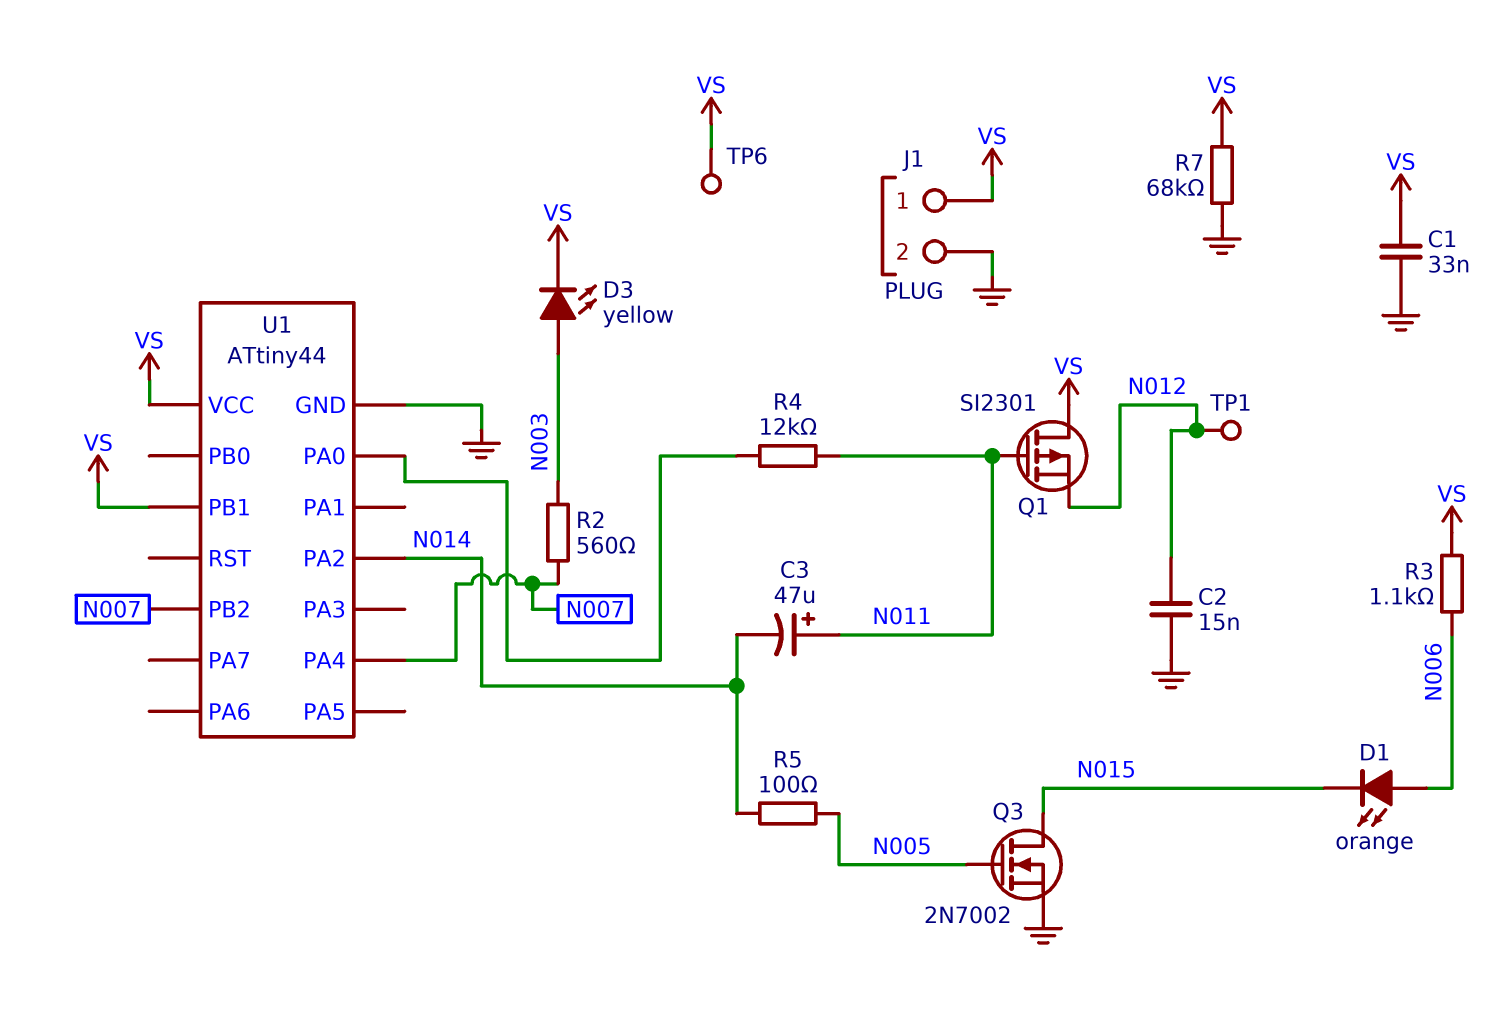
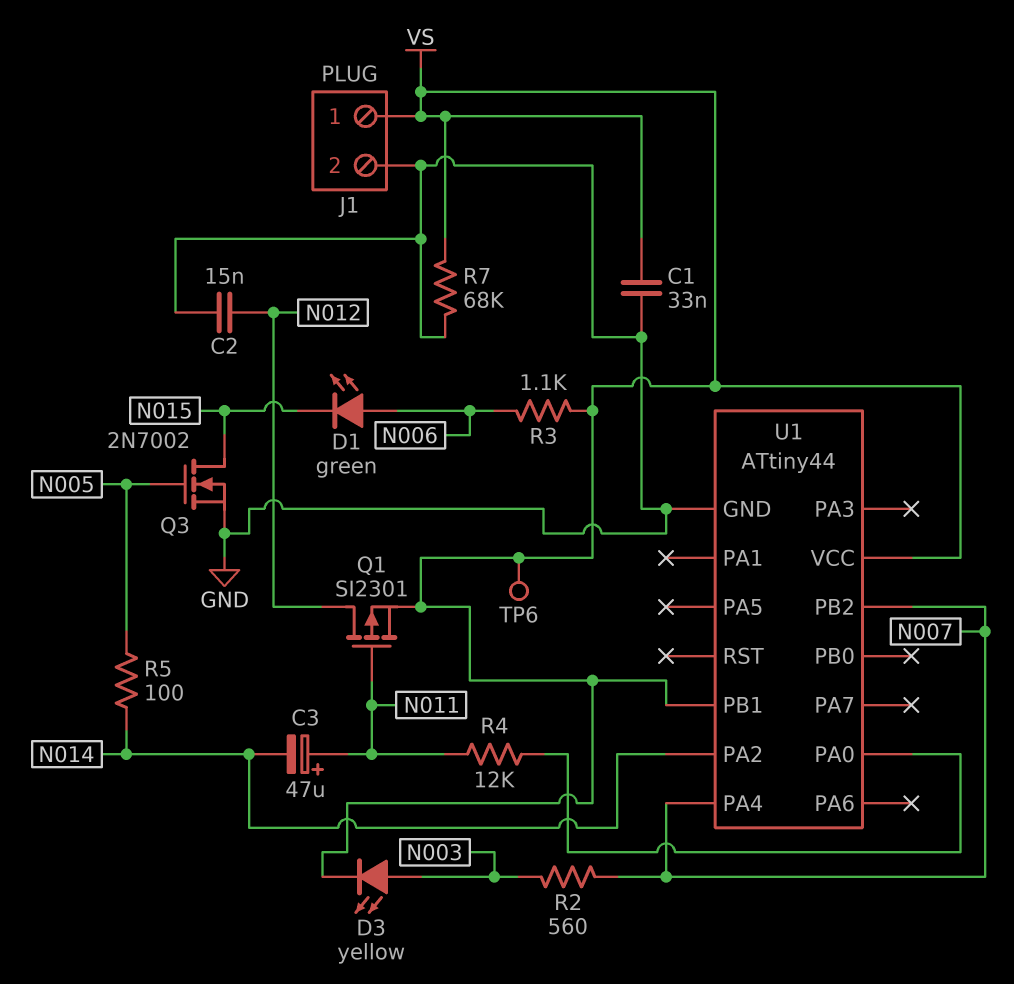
D1: LED orange (A N006, K N015) -> LED green (A N006, K N015)
Q1: PMOS SI2301 (G N011, D VS, S N012) -> PMOS SI2301 (G N011, D N012, S VS)
TP1: test point (N012) -> none

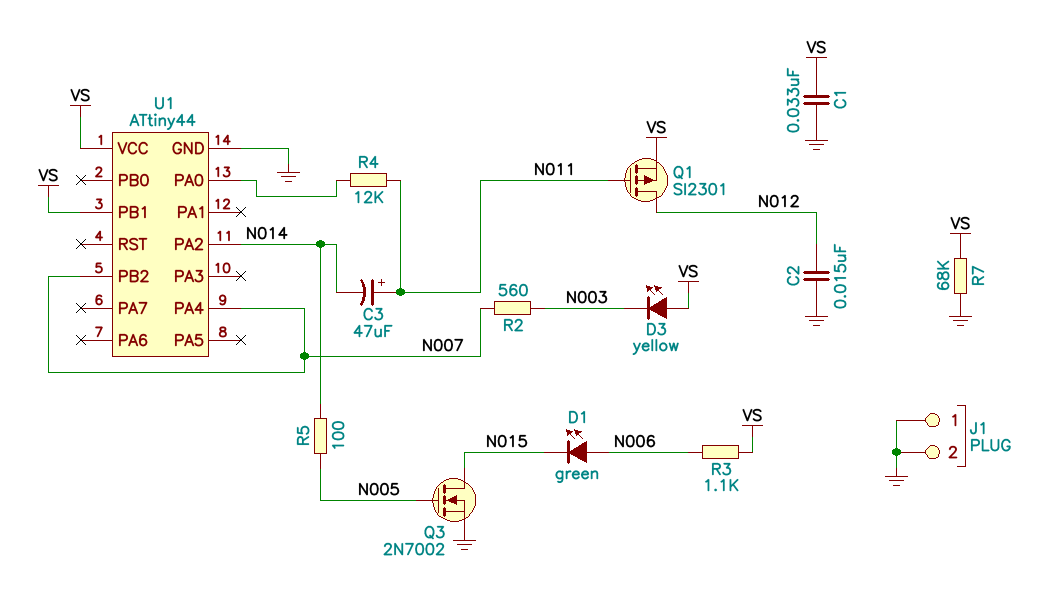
D3: LED yellow (A N003, K VS) -> LED yellow (A VS, K N003)
J1 pin 1: VS -> GND
TP6: test point (VS) -> none

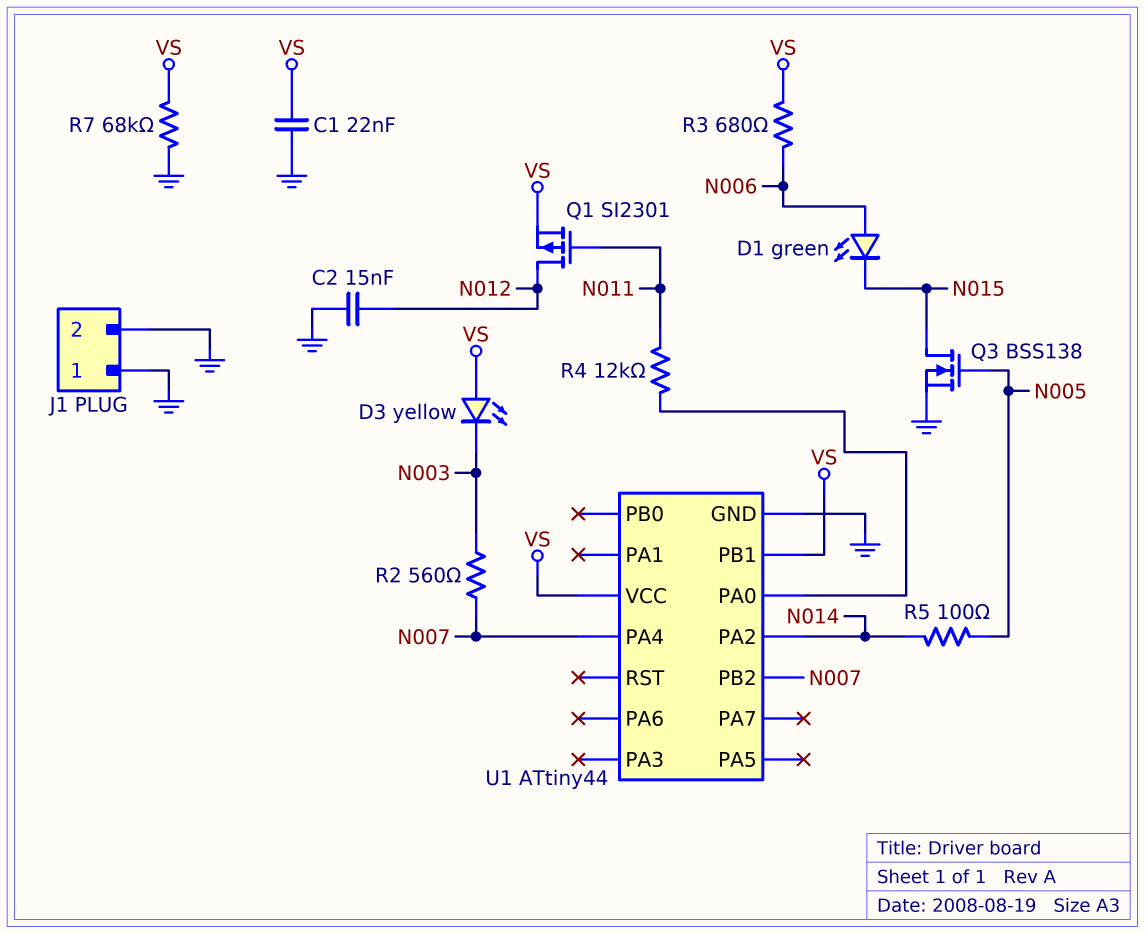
C1: 33nF (GND, VS) -> 22nF (GND, VS)
C3: 47uF (plus N011, minus N014) -> none
Q3: NMOS 2N7002 (G N005, D N015, S GND) -> NMOS BSS138 (G N005, D N015, S GND)
R3: 1.1k (N006, VS) -> 680 (N006, VS)

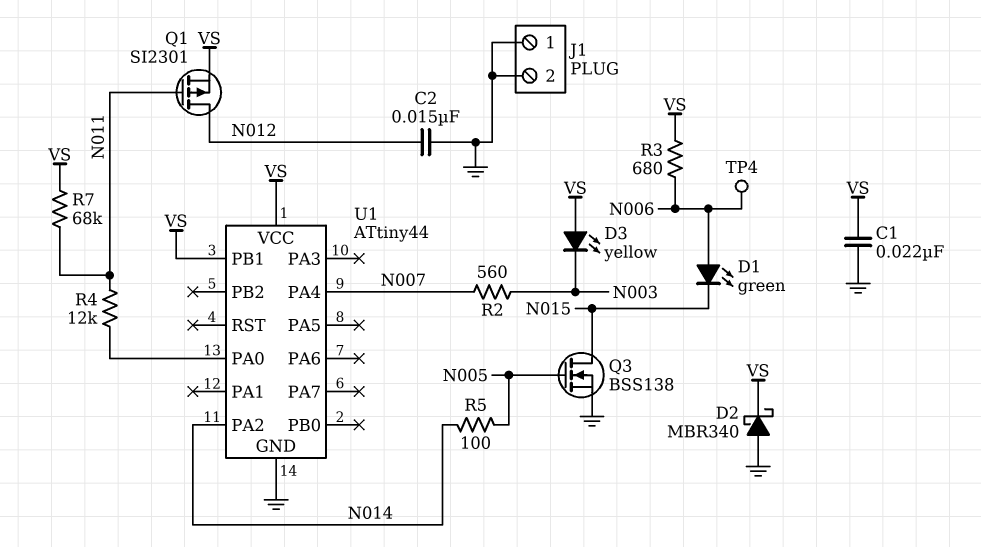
D2: none -> schottky MBR340 (A GND, K VS)
R7: 68k (GND, VS) -> 68k (N011, VS)
TP4: none -> test point (N006)
U1 pin PB2: N007 -> none

